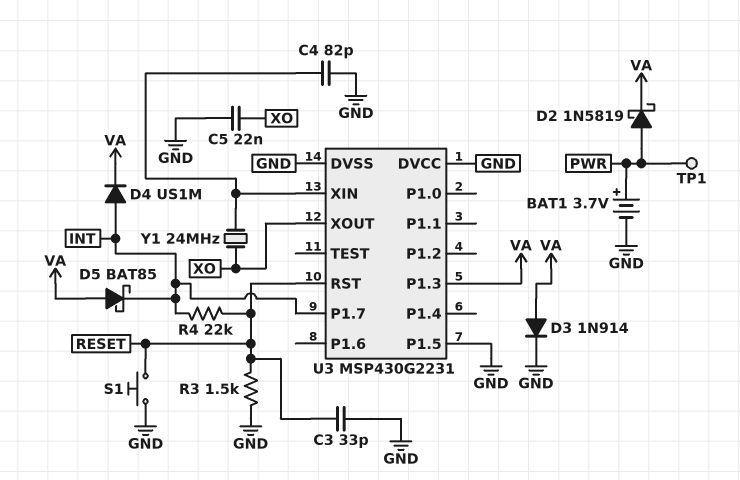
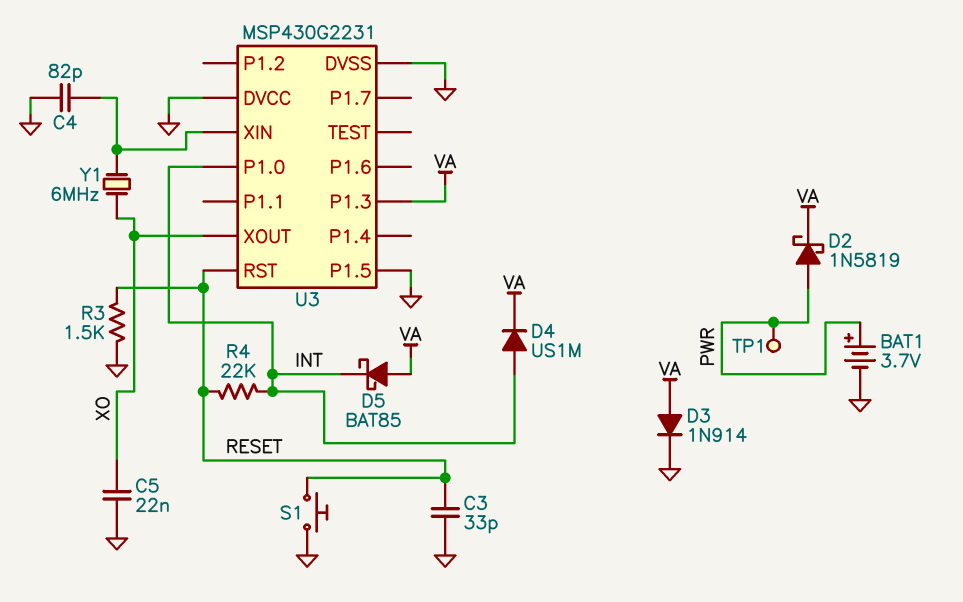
U3 pin P1.0: none -> INT
U3 pin P1.7: INT -> none
Y1: 24MHz (U3/XIN, XO) -> 6MHz (U3/XIN, XO)

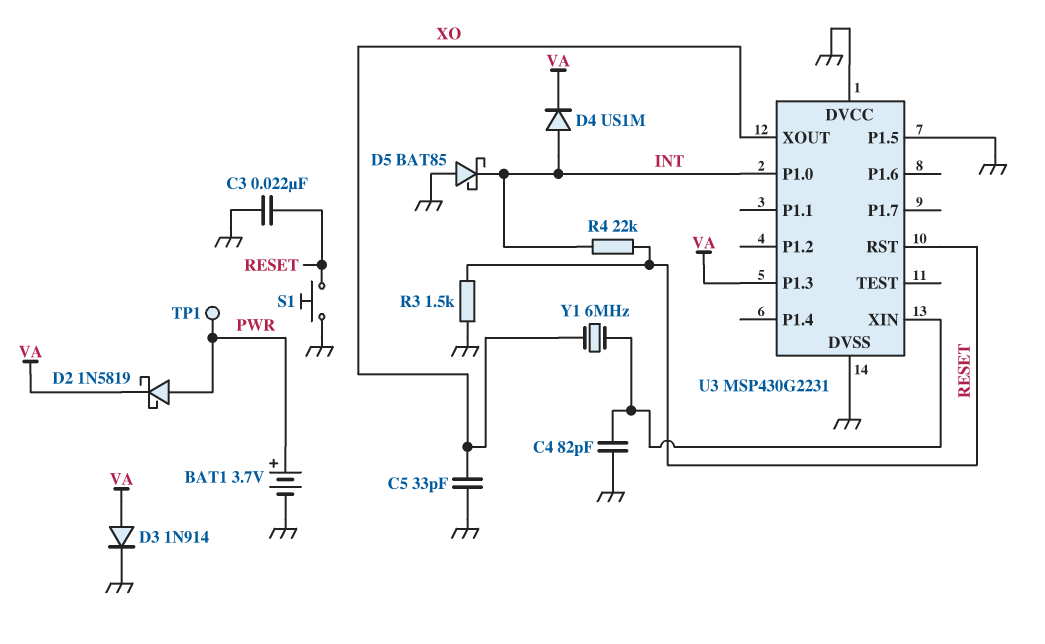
C3: 33pF (GND, RESET) -> 22nF (GND, RESET)
C5: 22nF (GND, XO) -> 33pF (GND, XO)
D5: schottky BAT85 (A VA, K INT) -> schottky BAT85 (A GND, K INT)

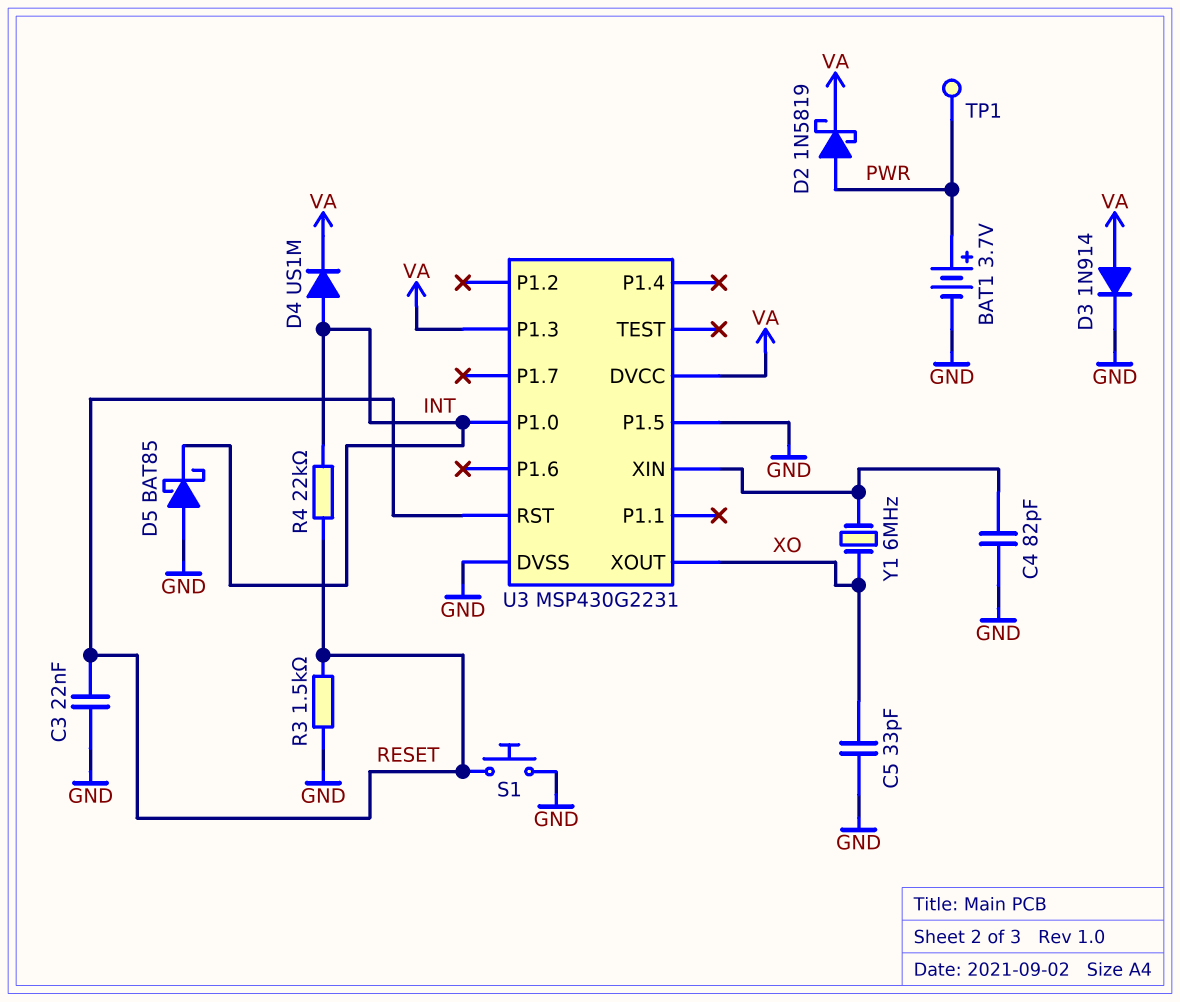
U3 pin DVCC: GND -> VA

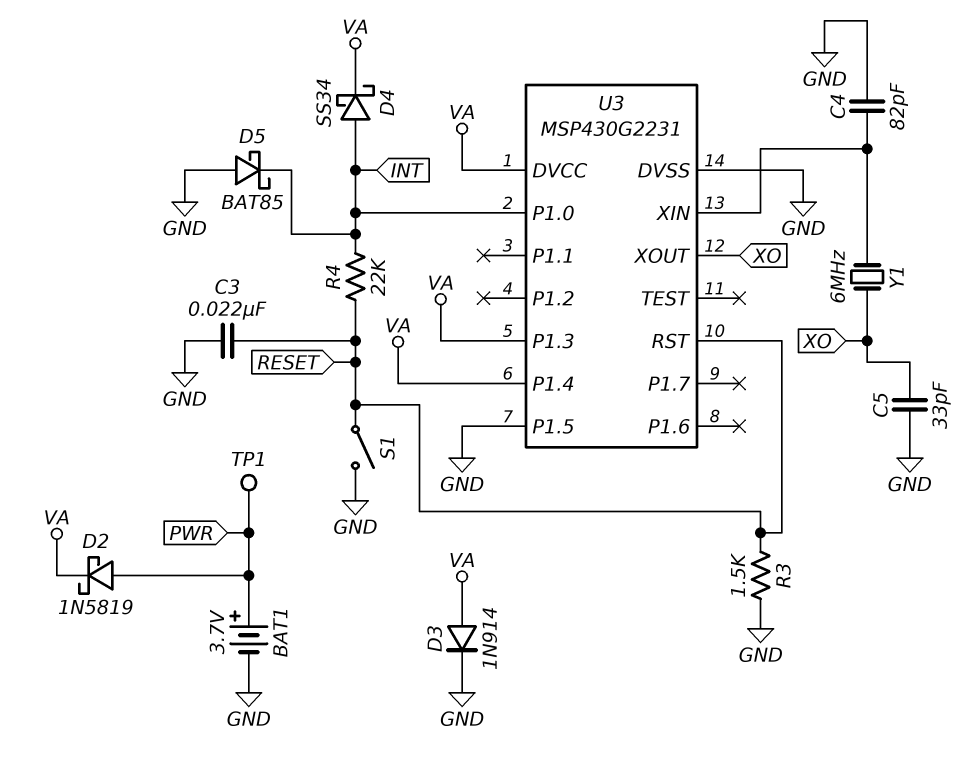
D4: diode US1M (A INT, K VA) -> schottky SS34 (A INT, K VA)
S1: button (GND, RESET) -> switch (GND, RESET)
U3 pin P1.4: none -> VA

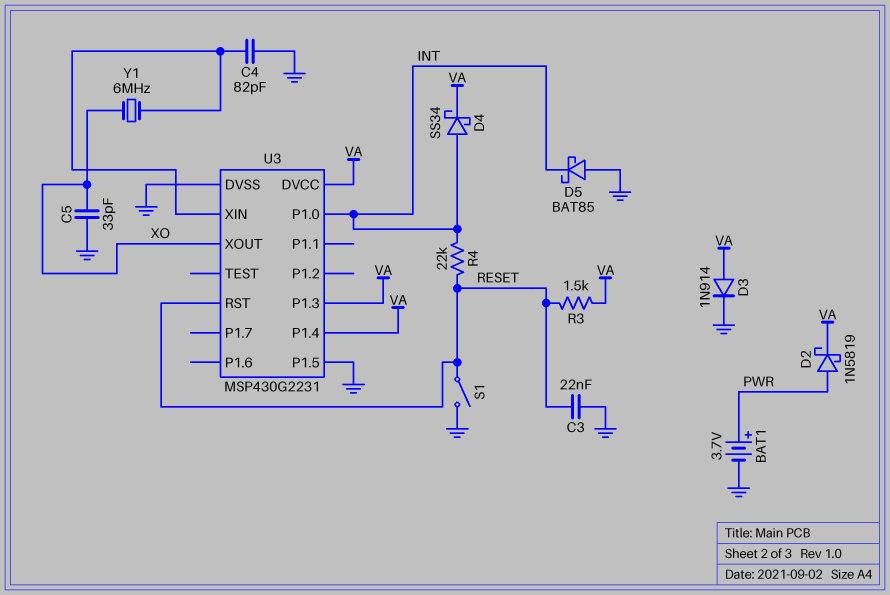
R3: 1.5k (GND, RESET) -> 1.5k (RESET, VA)
TP1: test point (PWR) -> none

